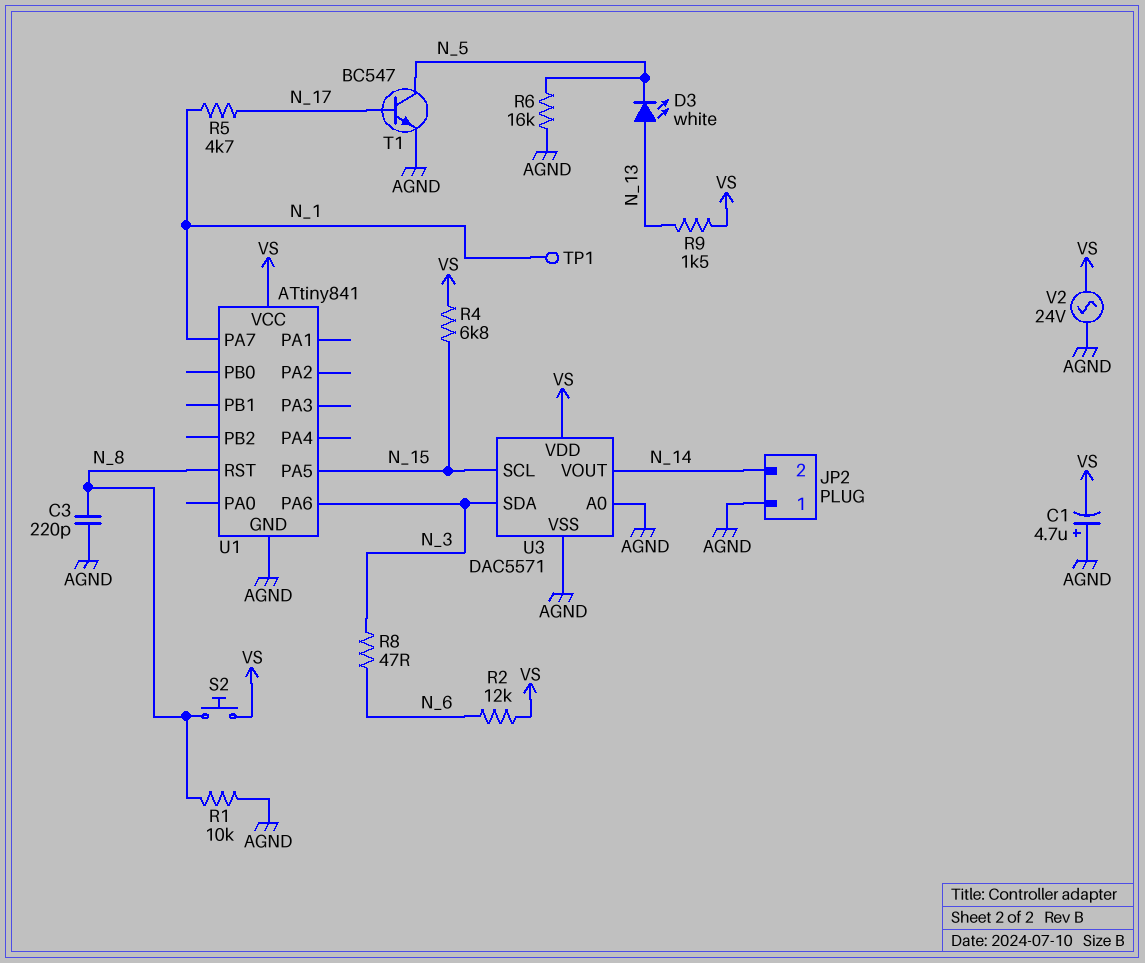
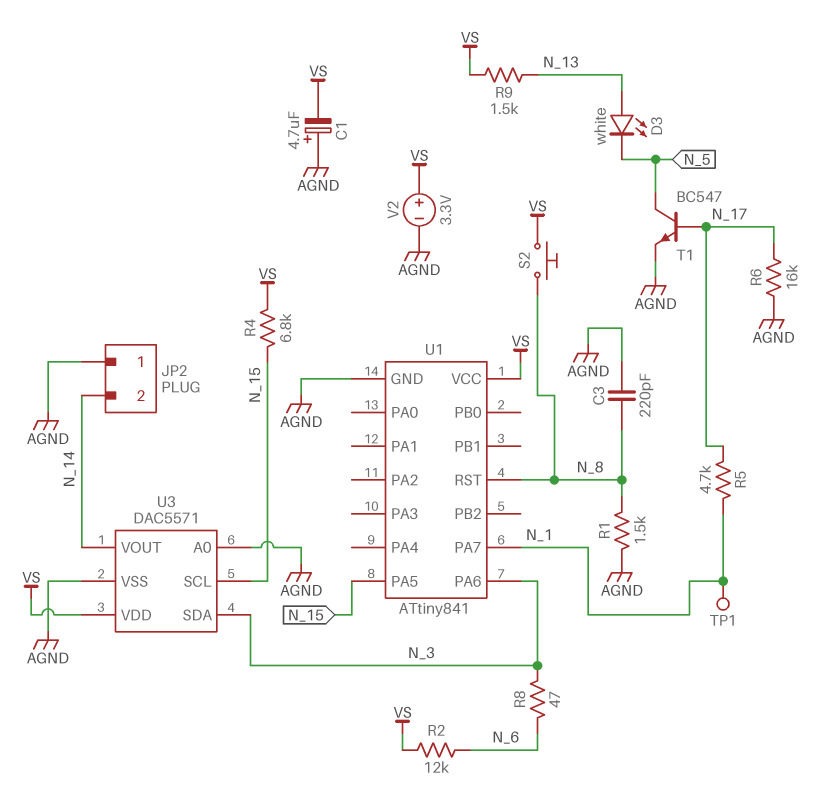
R1: 10k (AGND, N_8) -> 1.5k (AGND, N_8)
R6: 16k (AGND, N_5) -> 16k (AGND, N_17)
V2: AC 24V (AGND, VS) -> 3.3V (plus VS, minus AGND)

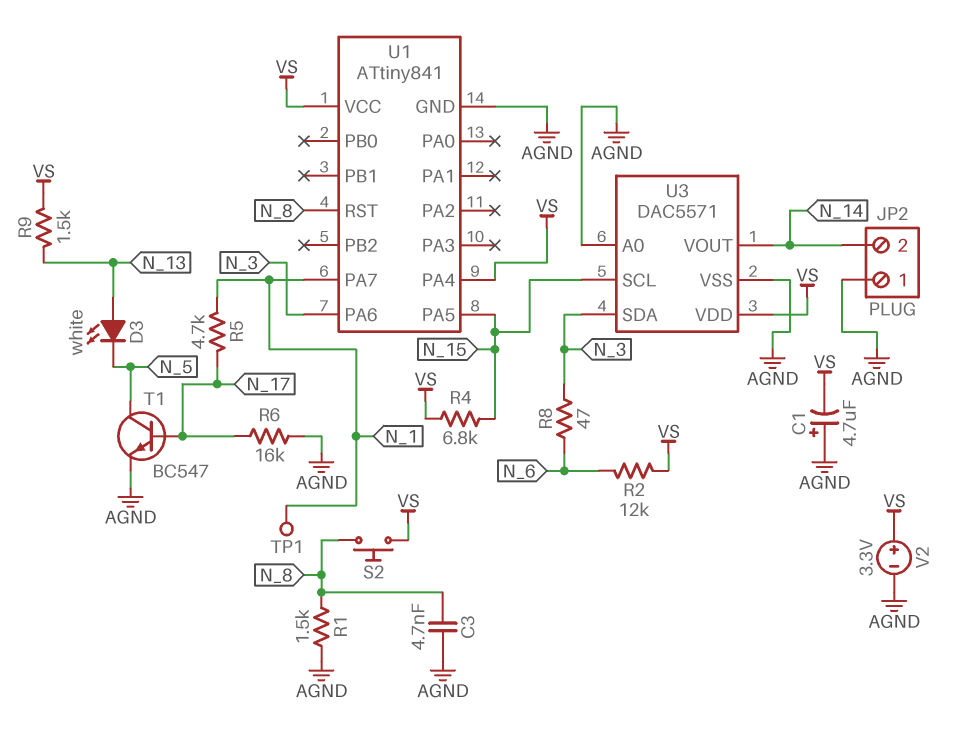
C3: 220pF (AGND, N_8) -> 4.7nF (AGND, N_8)
U1 pin PA4: none -> VS

